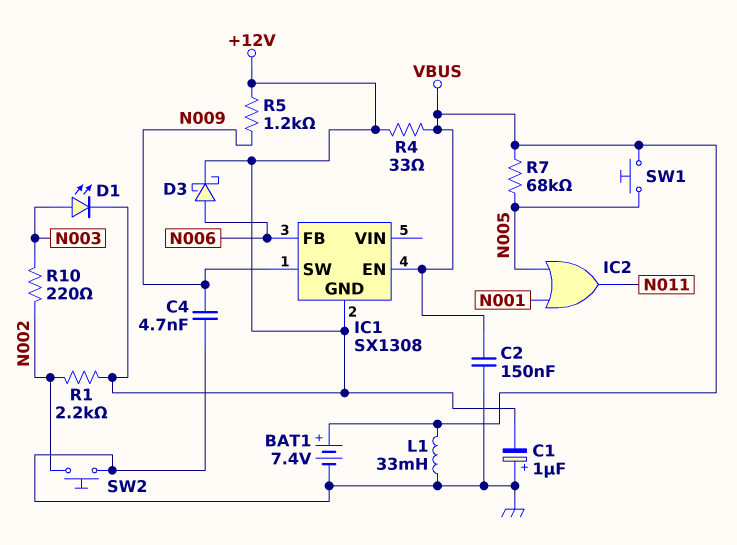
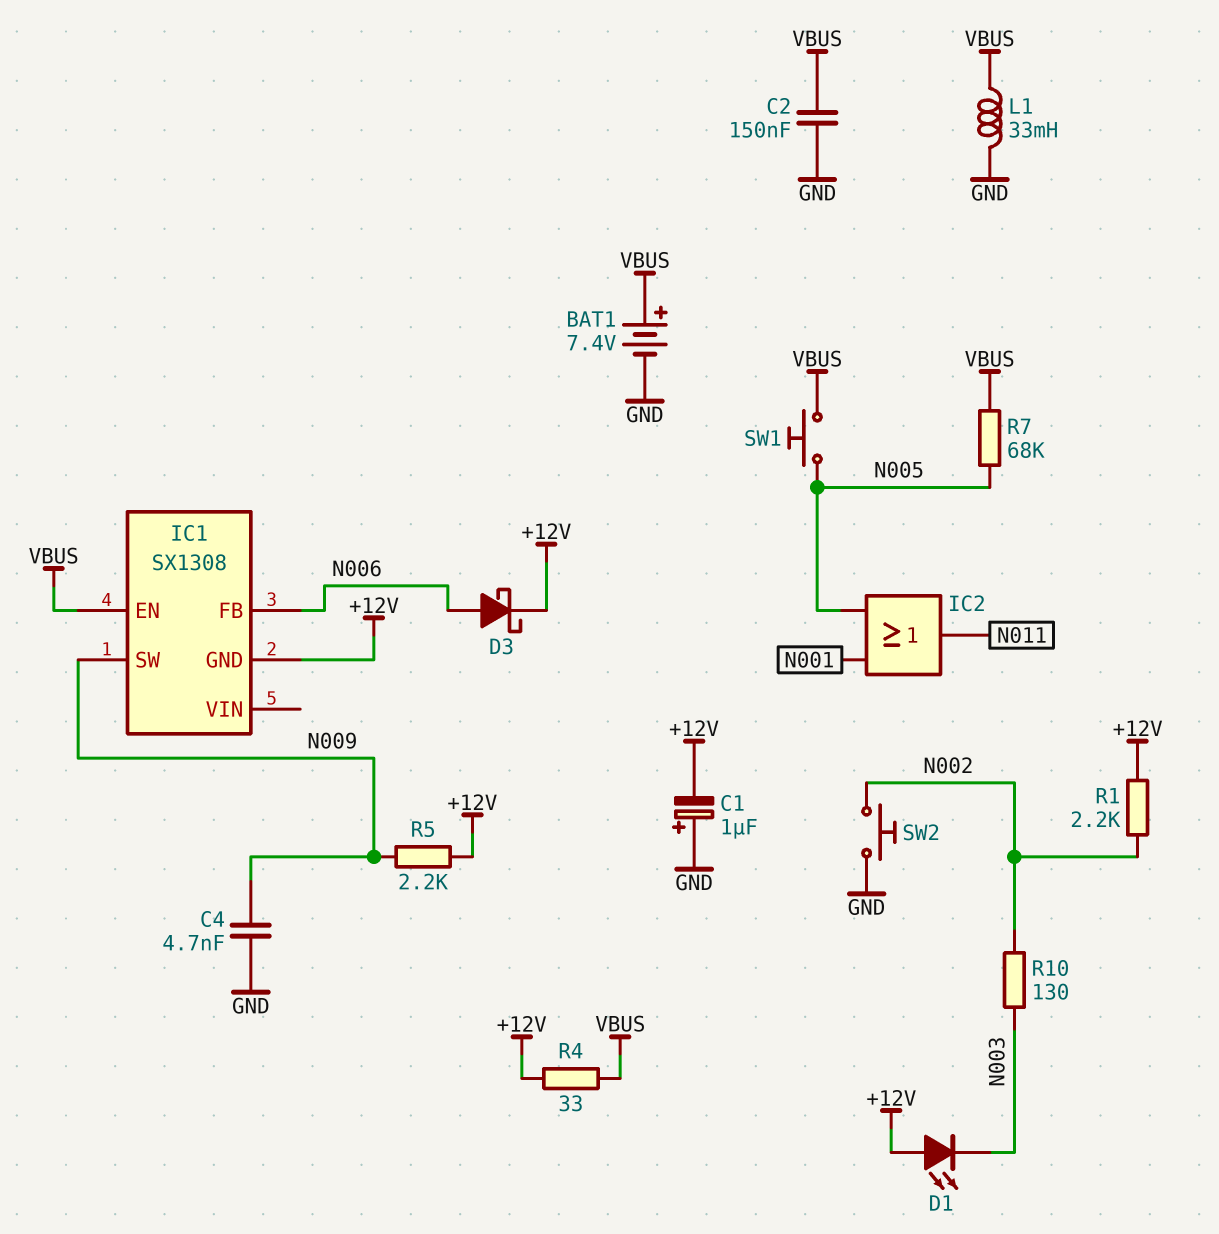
D1: LED (A N003, K +12V) -> LED (A +12V, K N003)
R5: 1.2k (+12V, N009) -> 2.2k (+12V, N009)
R10: 220 (N002, N003) -> 130 (N002, N003)

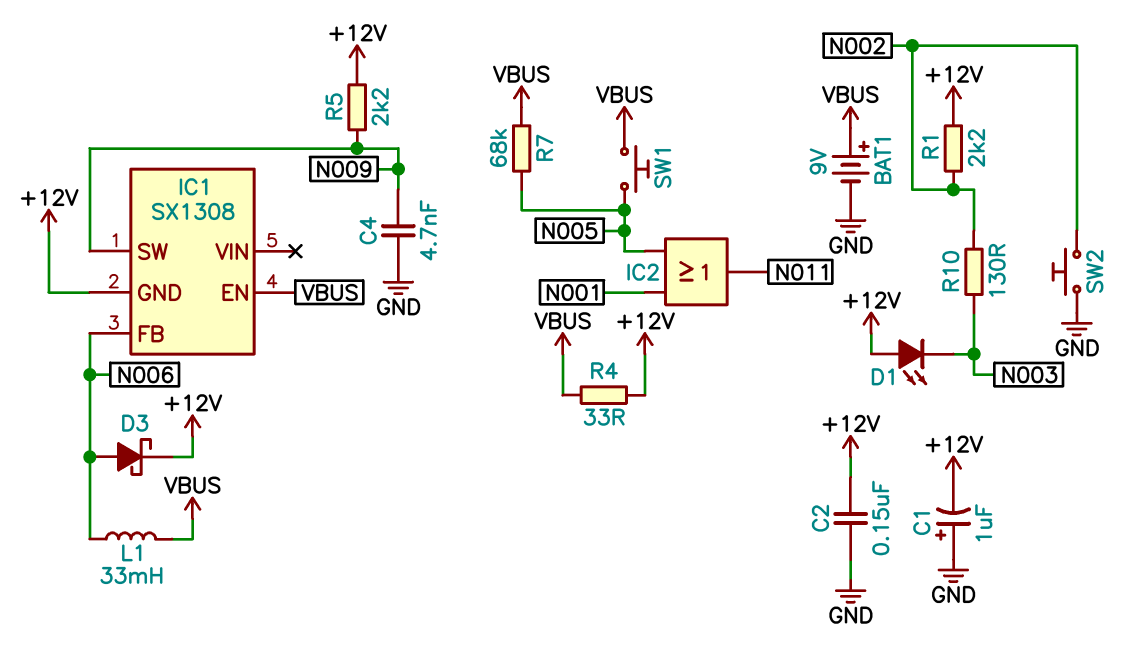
BAT1: 7.4V (plus VBUS, minus GND) -> 9V (plus VBUS, minus GND)
C2: 150nF (GND, VBUS) -> 150nF (+12V, GND)
L1: 33mH (GND, VBUS) -> 33mH (N006, VBUS)

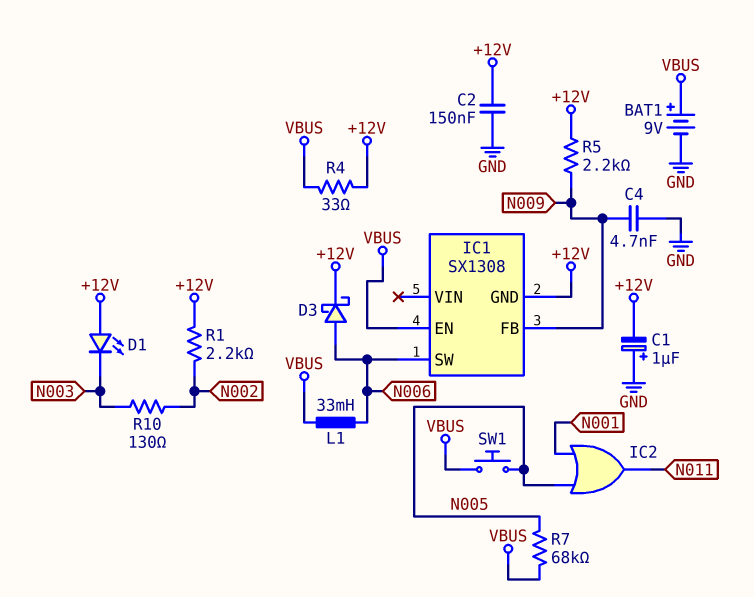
IC1 pin FB: N006 -> N009
IC1 pin SW: N009 -> N006
SW2: button (GND, N002) -> none

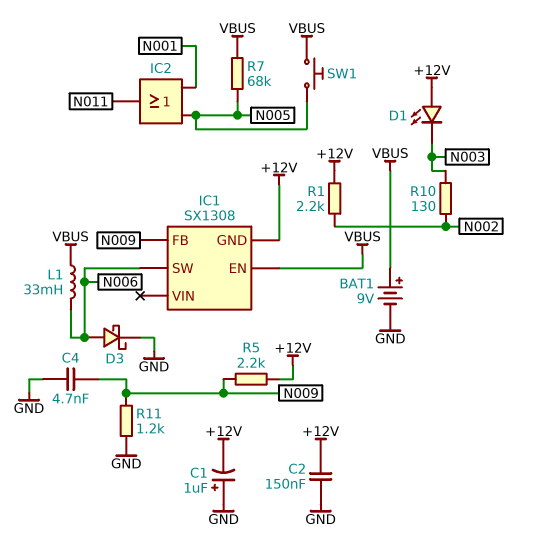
D3: schottky (A N006, K +12V) -> schottky (A N006, K GND)
R4: 33 (+12V, VBUS) -> none
R11: none -> 1.2k (GND, N009)

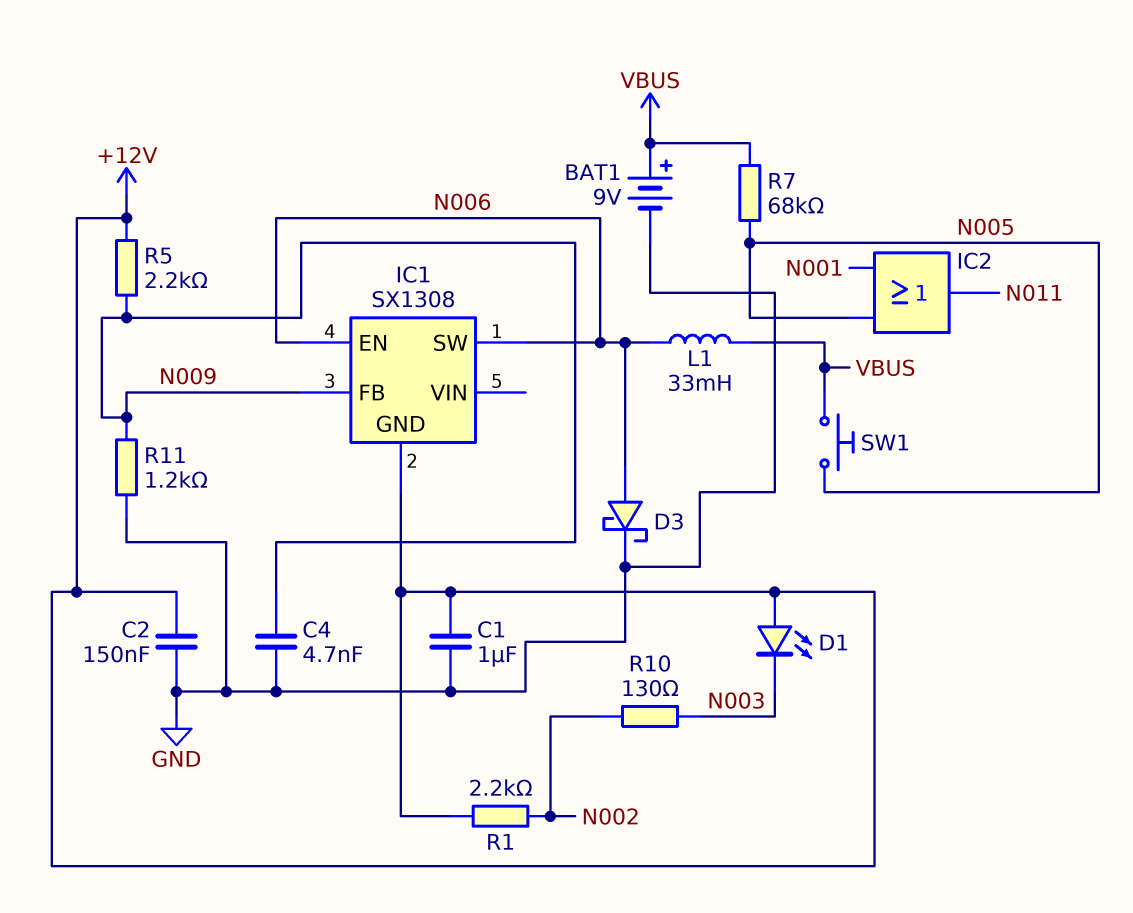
C1: 1uF (plus GND, minus +12V) -> 1uF (+12V, GND)
IC1 pin EN: VBUS -> N006

